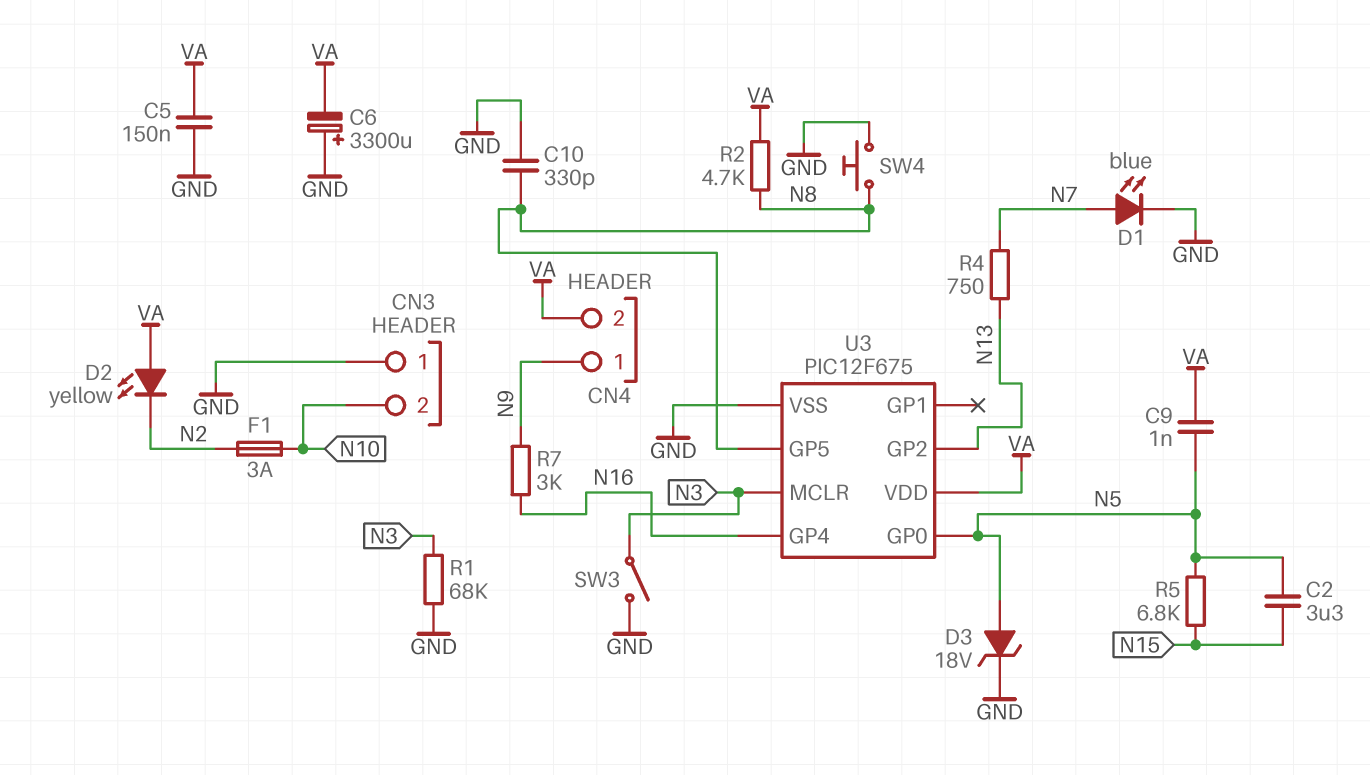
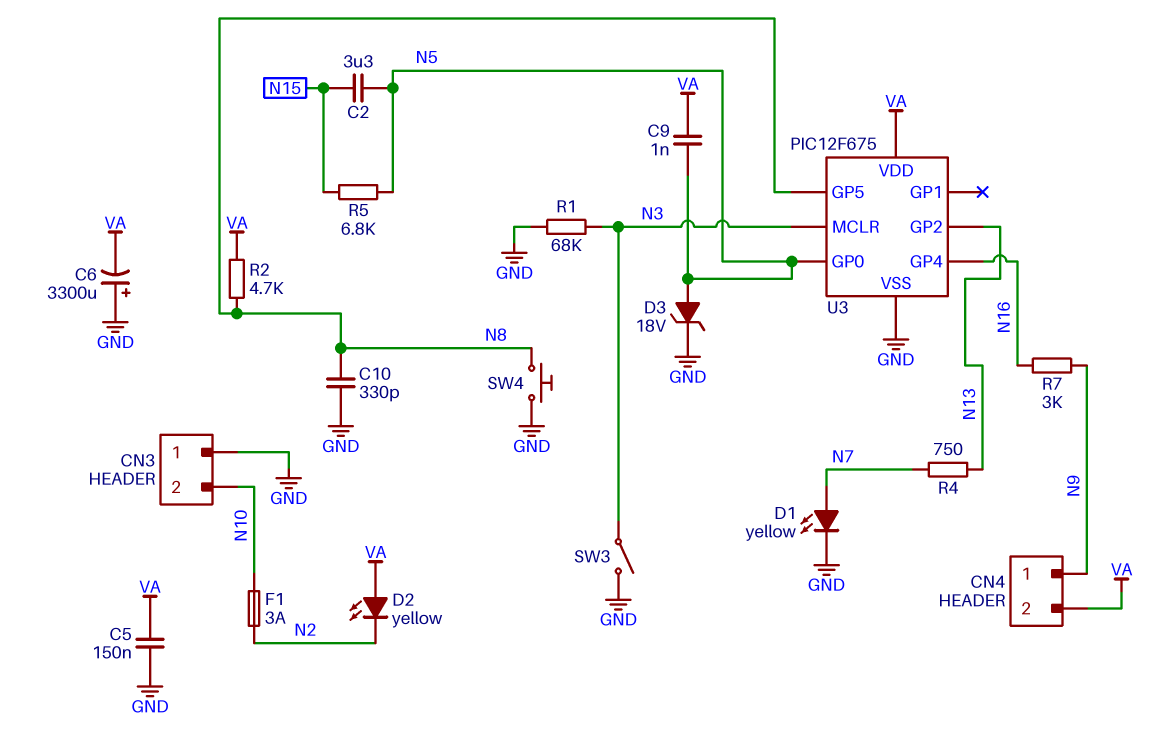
D1: LED blue (A N7, K GND) -> LED yellow (A N7, K GND)

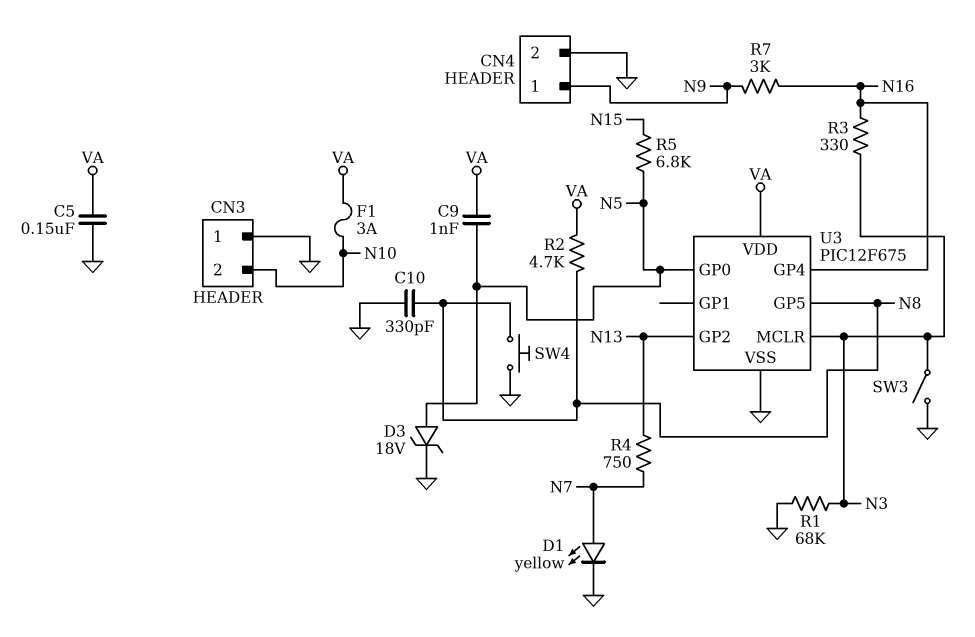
C2: 3.3uF (N5, N15) -> none
C6: 3300uF (plus GND, minus VA) -> none
CN4 pin 2: VA -> GND
D2: LED yellow (A VA, K N2) -> none
F1: 3A (N2, N10) -> 3A (N10, VA)
R3: none -> 330 (N3, N16)

